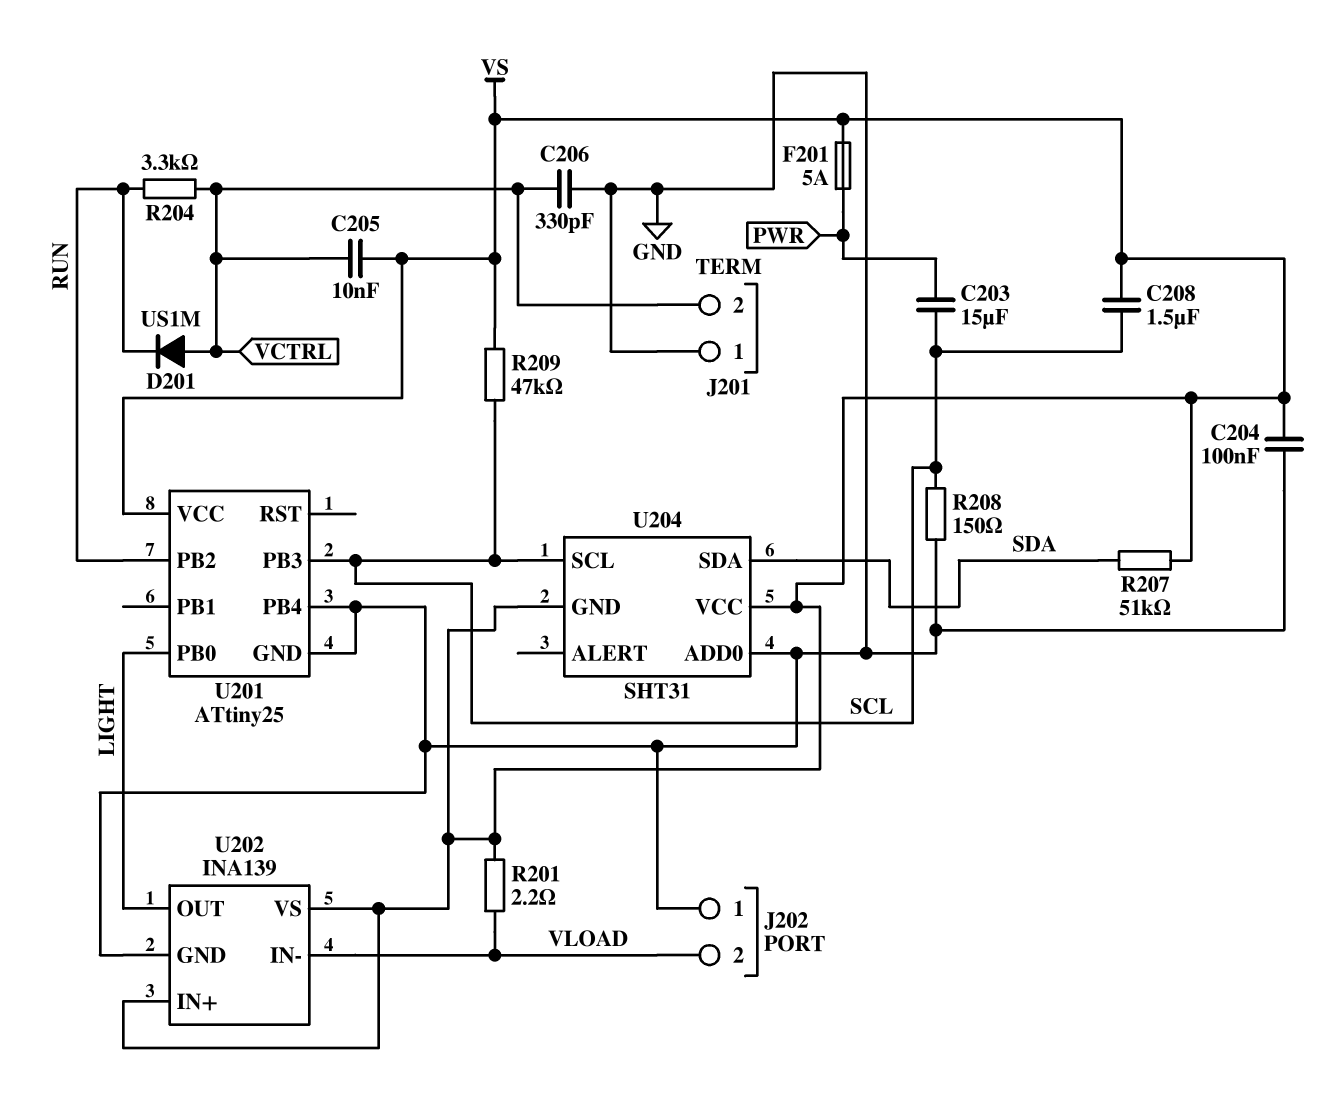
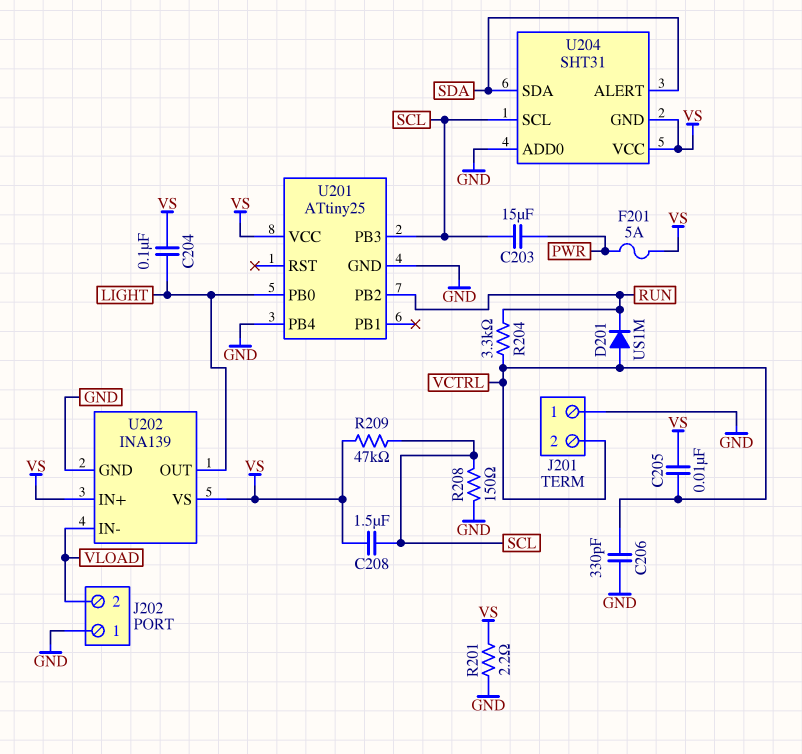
C204: 100nF (GND, VS) -> 100nF (LIGHT, VS)
R201: 2.2 (VLOAD, VS) -> 2.2 (GND, VS)
R207: 51k (SDA, VS) -> none
U204 pin ALERT: none -> SDA

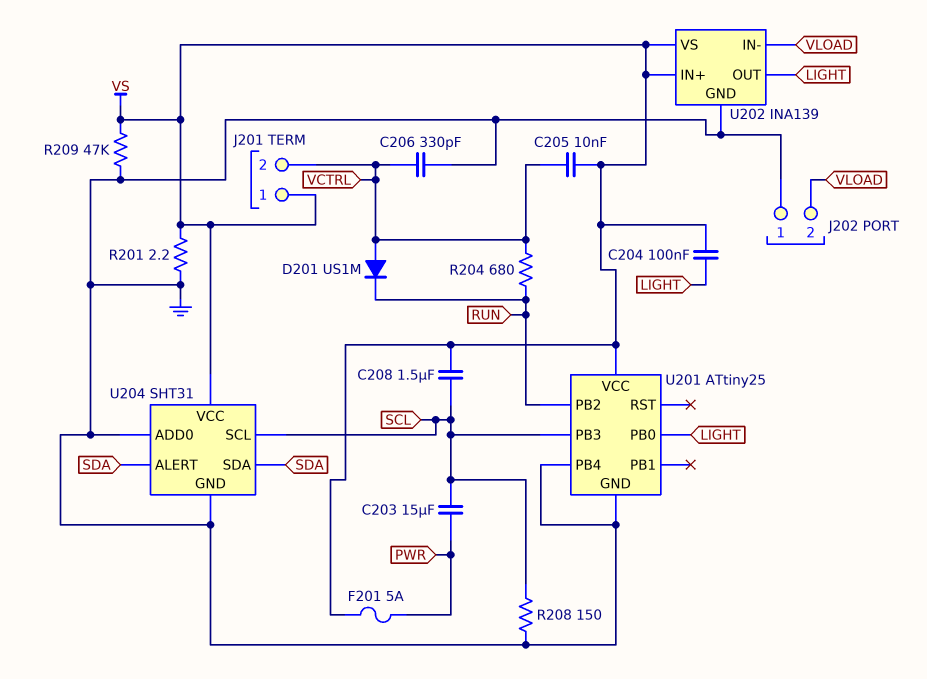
J201 pin 1: GND -> VS
R204: 3.3k (RUN, VCTRL) -> 680 (RUN, VCTRL)
R209: 47k (SCL, VS) -> 47k (GND, VS)
U204 pin GND: VS -> GND

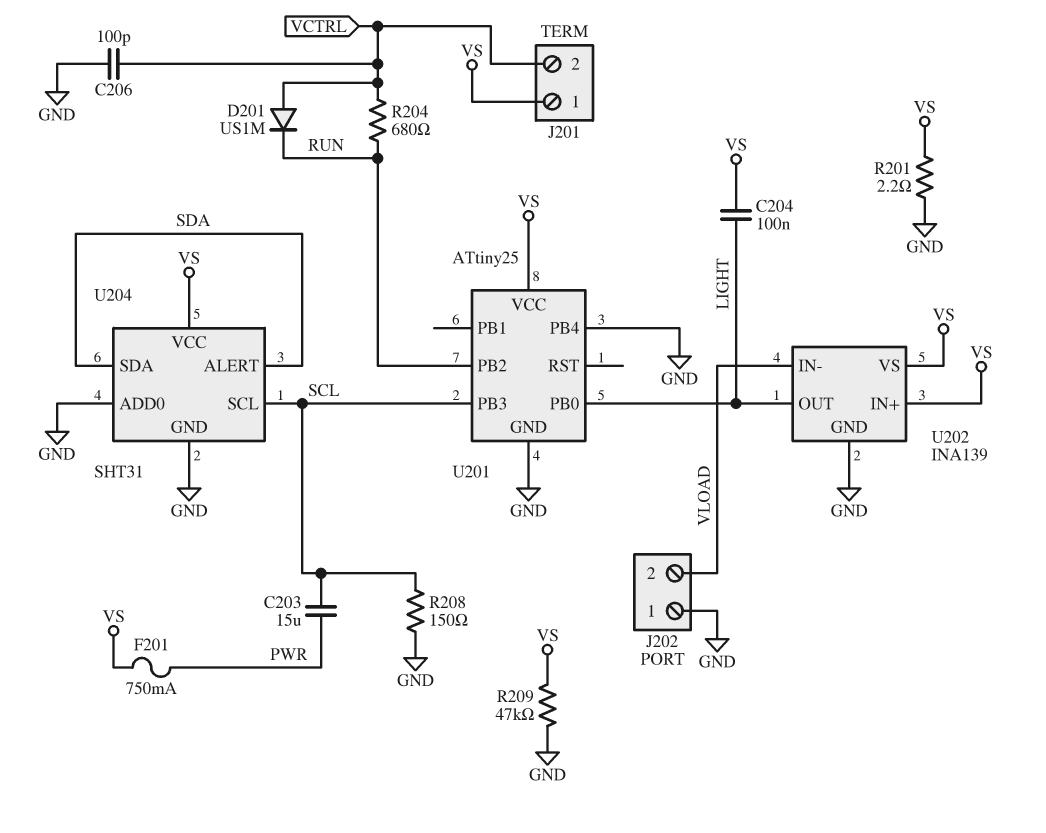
C205: 10nF (VCTRL, VS) -> none
C206: 330pF (GND, VCTRL) -> 100pF (GND, VCTRL)
C208: 1.5uF (SCL, VS) -> none
F201: 5A (PWR, VS) -> 750mA (PWR, VS)

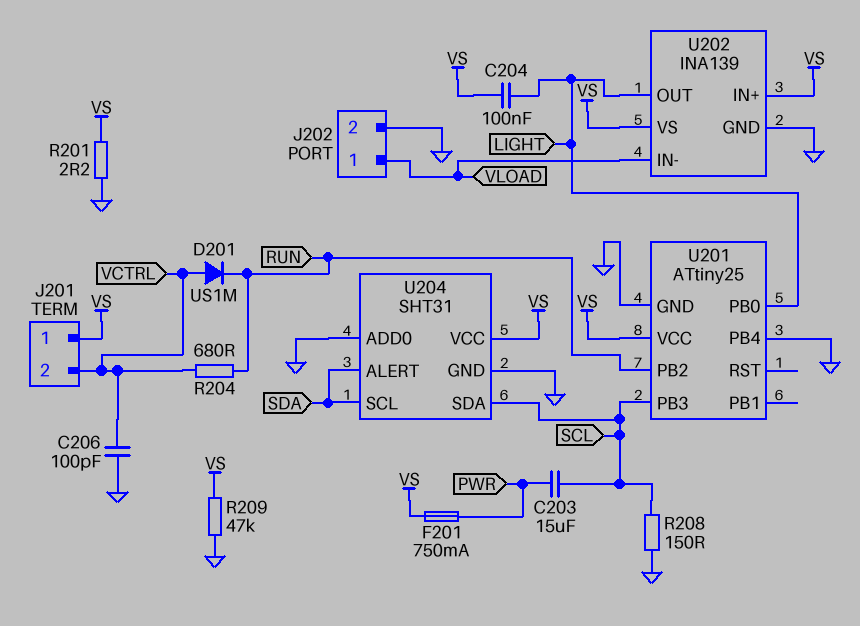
J202 pin 1: GND -> VLOAD
J202 pin 2: VLOAD -> GND
U204 pin SCL: SCL -> SDA
U204 pin SDA: SDA -> SCL

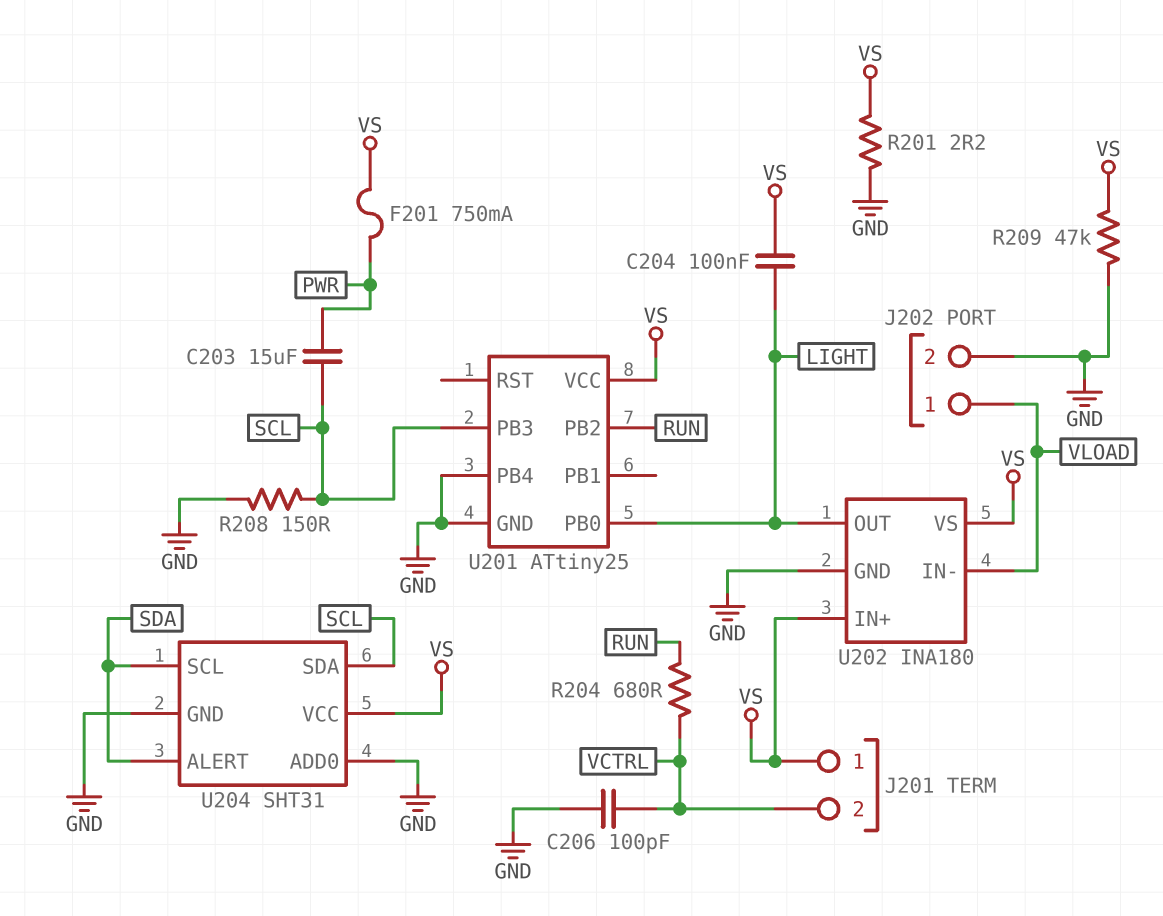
D201: diode US1M (A VCTRL, K RUN) -> none
U202: INA139 -> INA180

